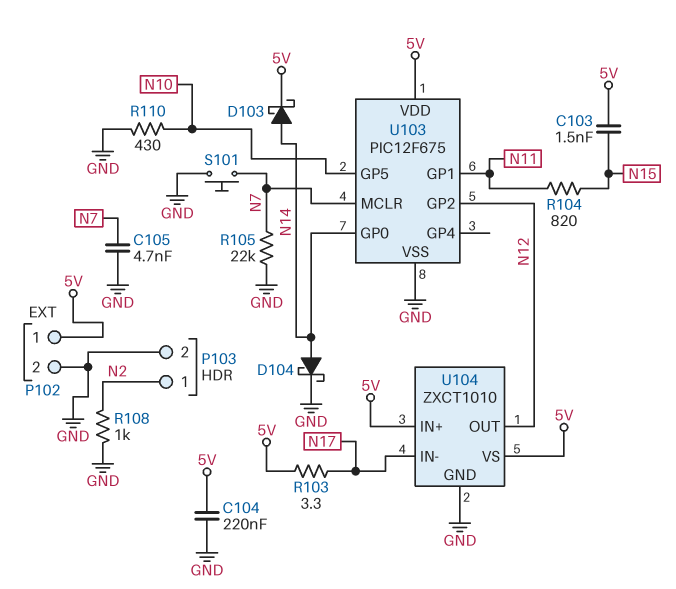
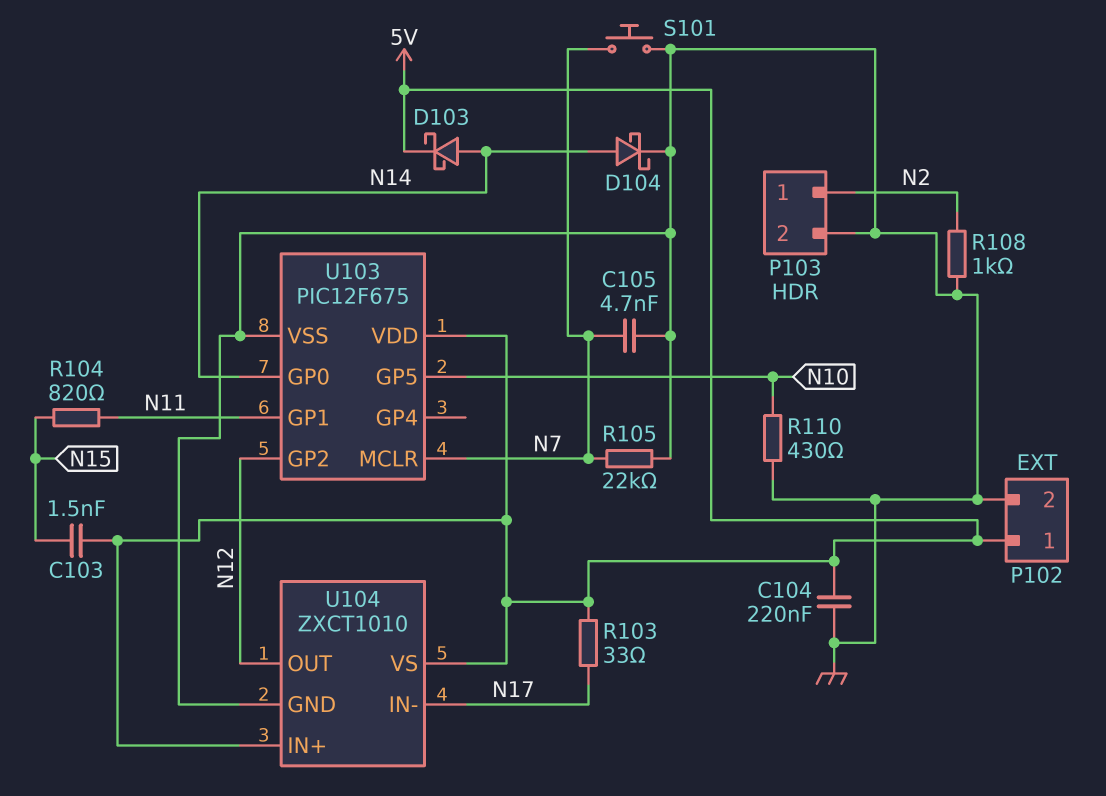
R103: 3.3 (5V, N17) -> 33 (5V, N17)

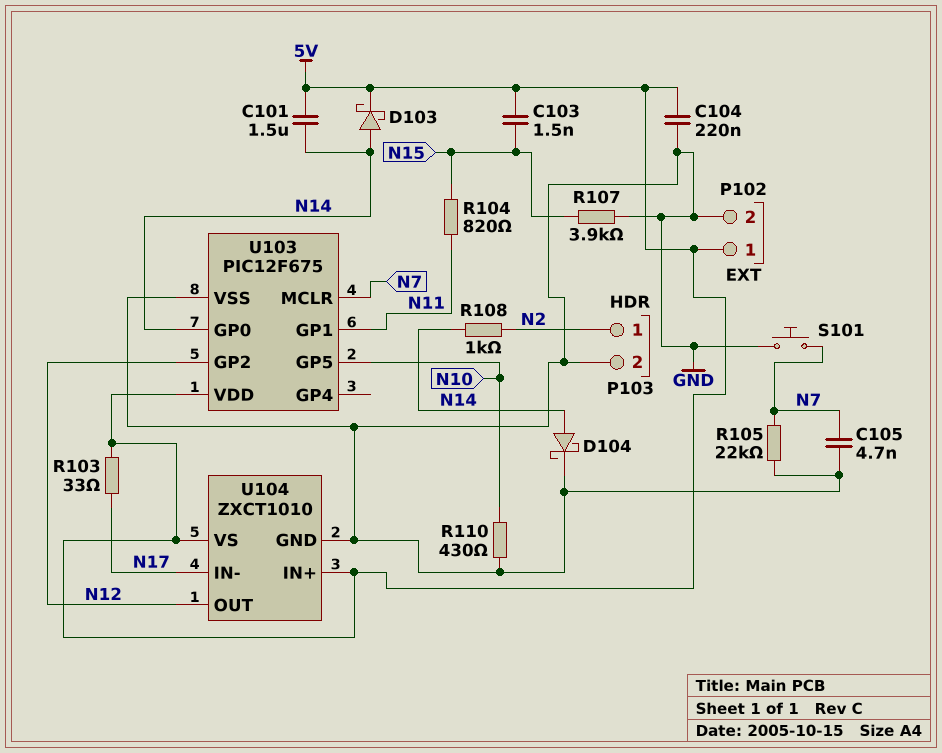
C101: none -> 1.5uF (5V, N14)
R107: none -> 3.9k (GND, N15)
R108: 1k (GND, N2) -> 1k (N2, N14)

